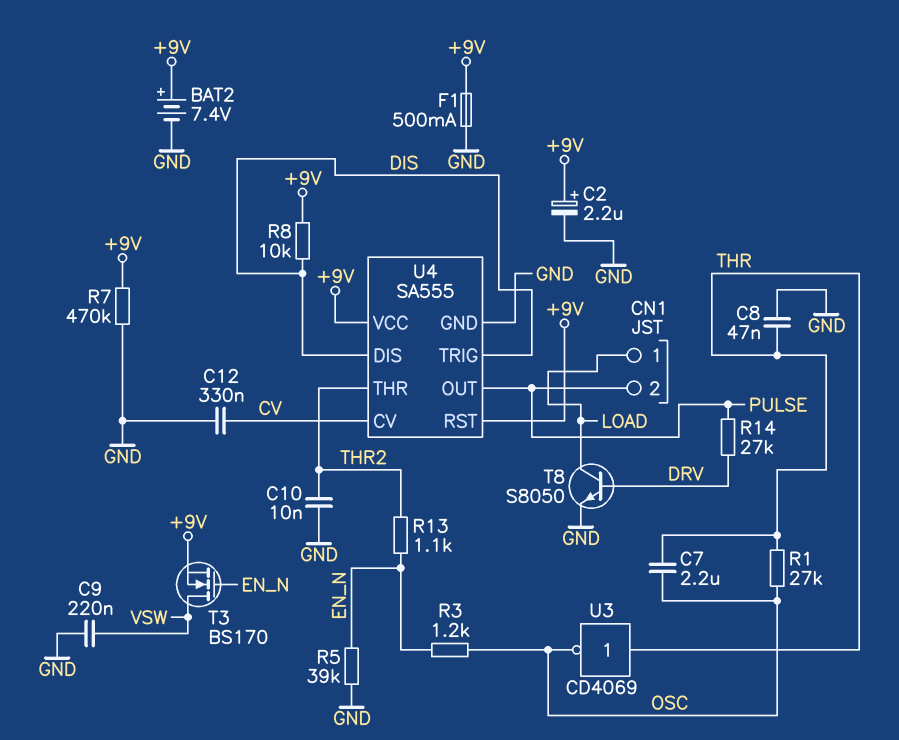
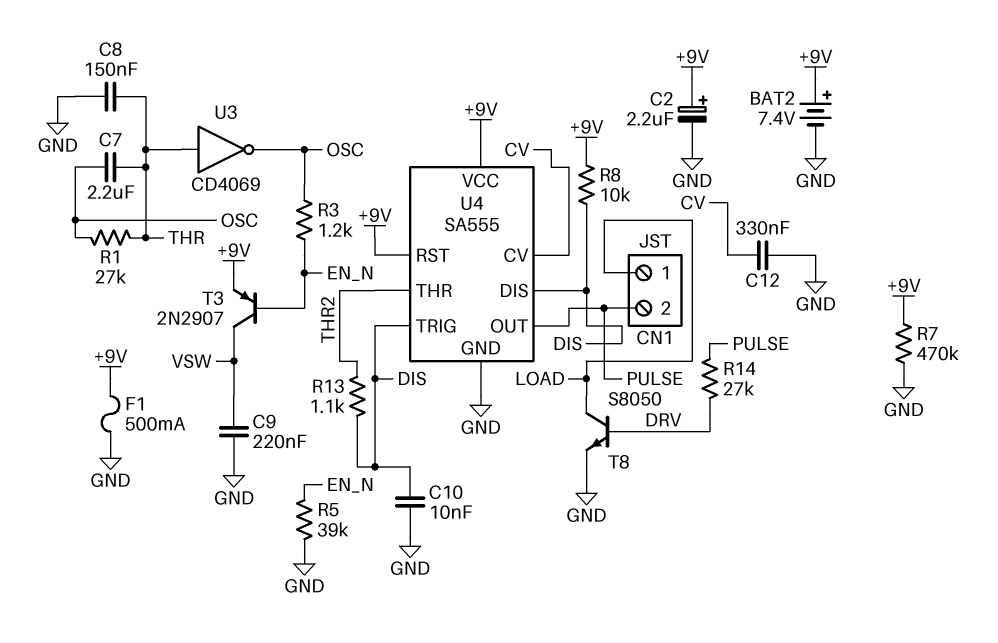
C8: 47nF (GND, THR) -> 150nF (GND, THR)
C10: 10nF (GND, THR2) -> 10nF (DIS, GND)
R13: 1.1k (EN_N, THR2) -> 1.1k (DIS, THR2)
T3: NMOS BS170 (G EN_N, D VSW, S +9V) -> PNP 2N2907 (B EN_N, C VSW, E +9V)

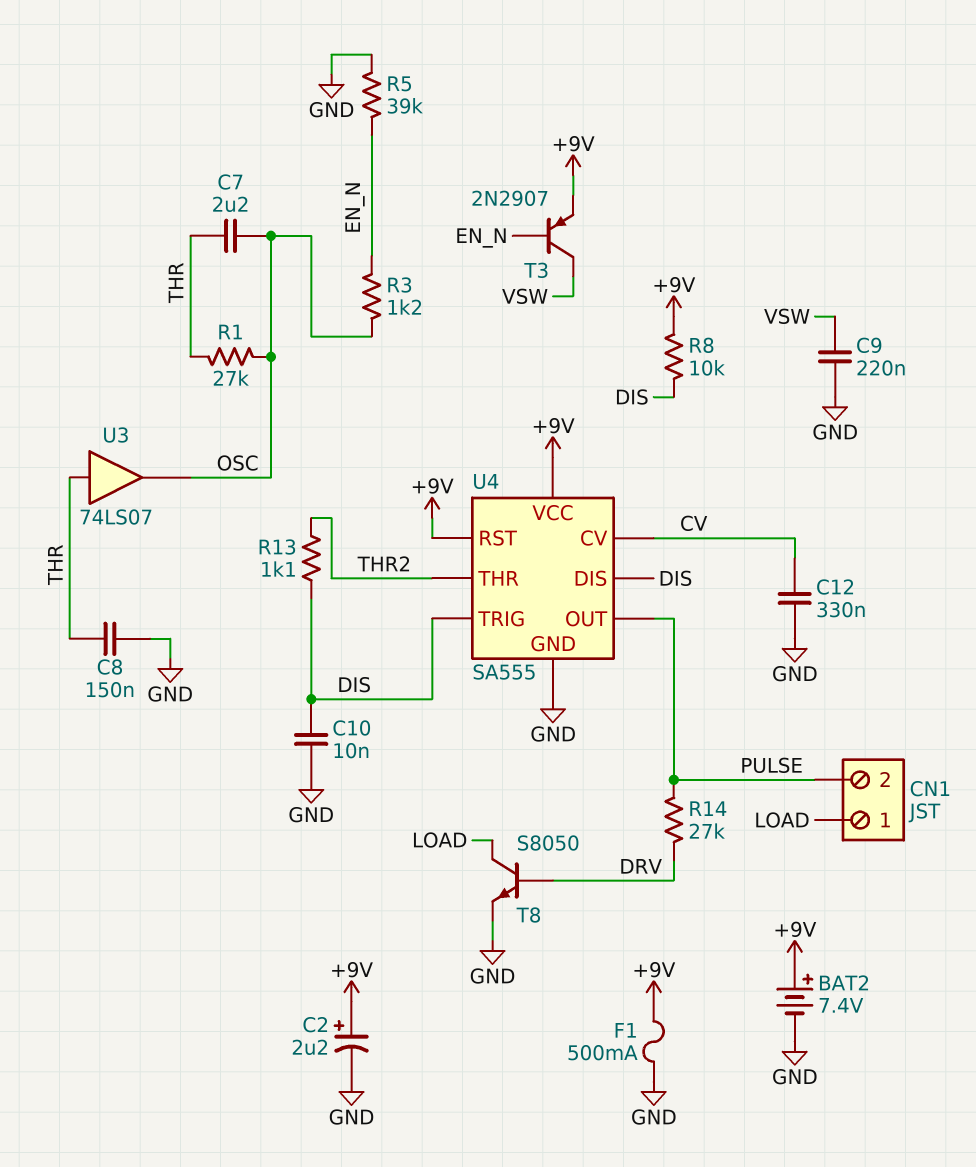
R7: 470k (+9V, GND) -> none
U3: NOT CD4069 (in THR, out OSC) -> buffer 74LS07 (in THR, out OSC)

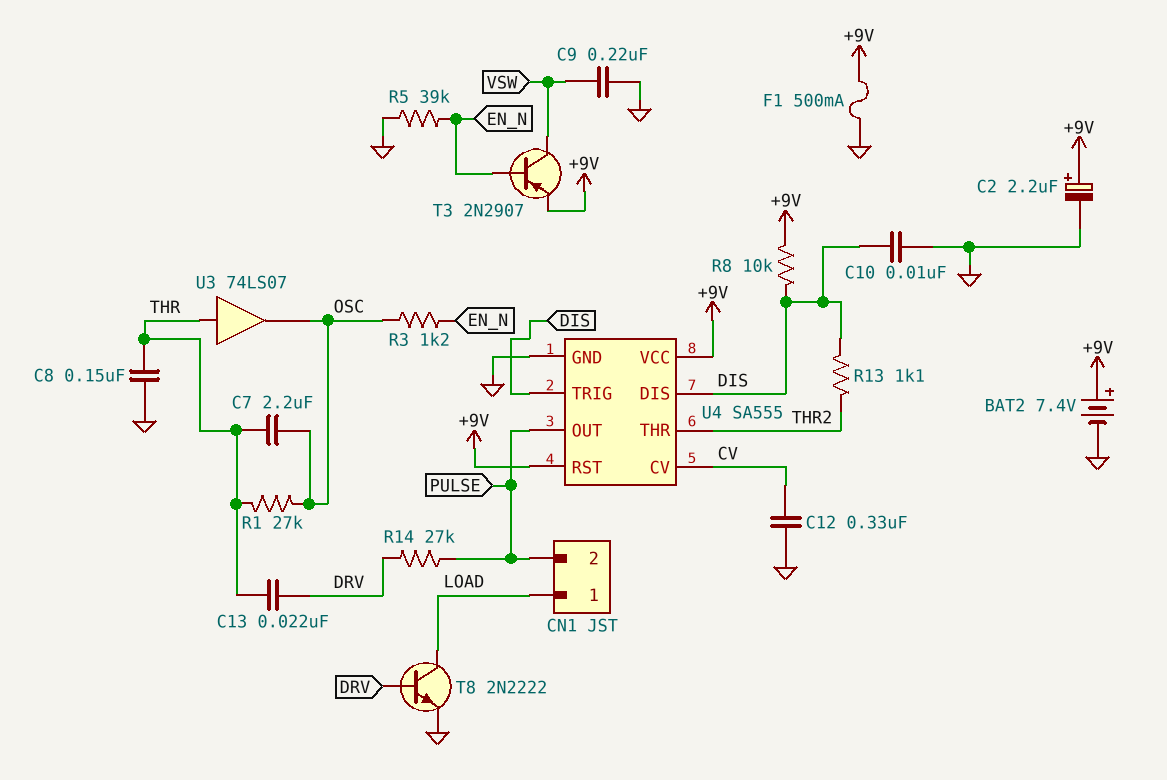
C13: none -> 22nF (DRV, THR)
T8: NPN S8050 (B DRV, C LOAD, E GND) -> NPN 2N2222 (B DRV, C LOAD, E GND)

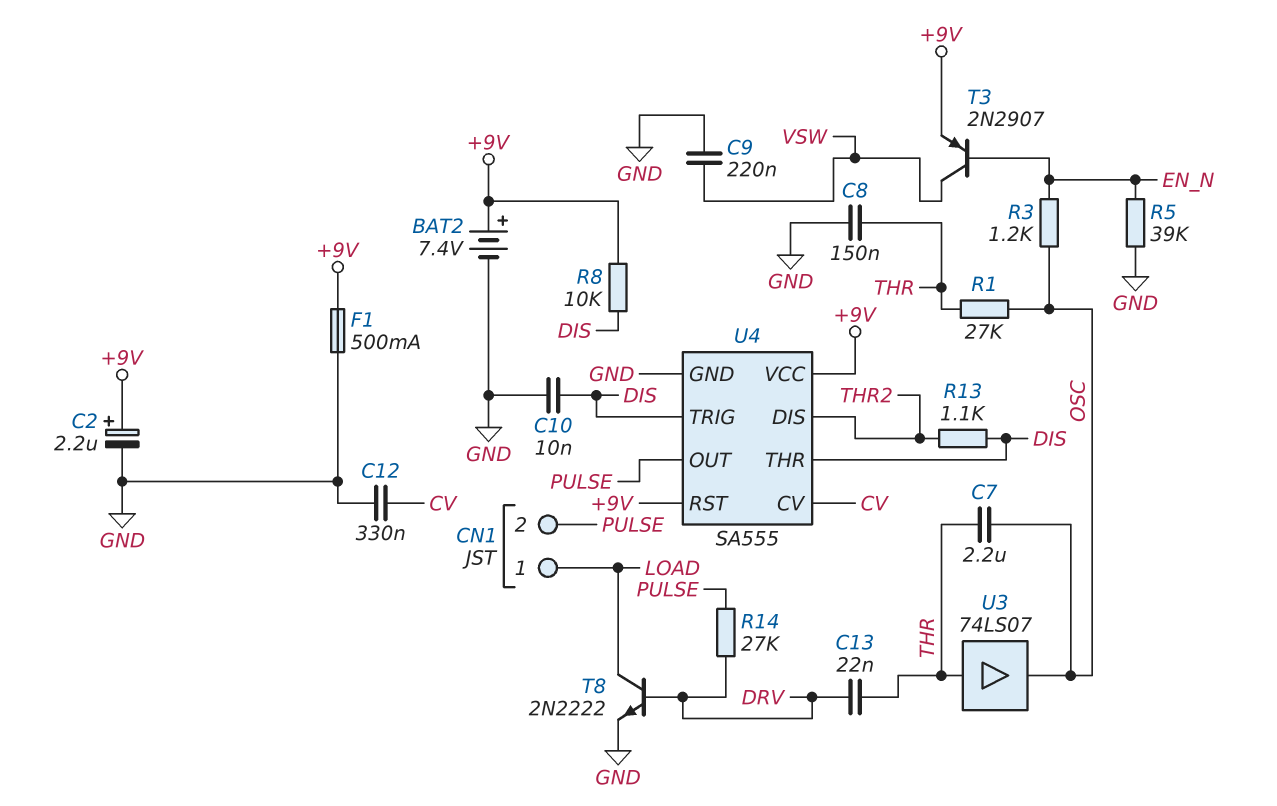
U4 pin DIS: DIS -> THR2
U4 pin THR: THR2 -> DIS

